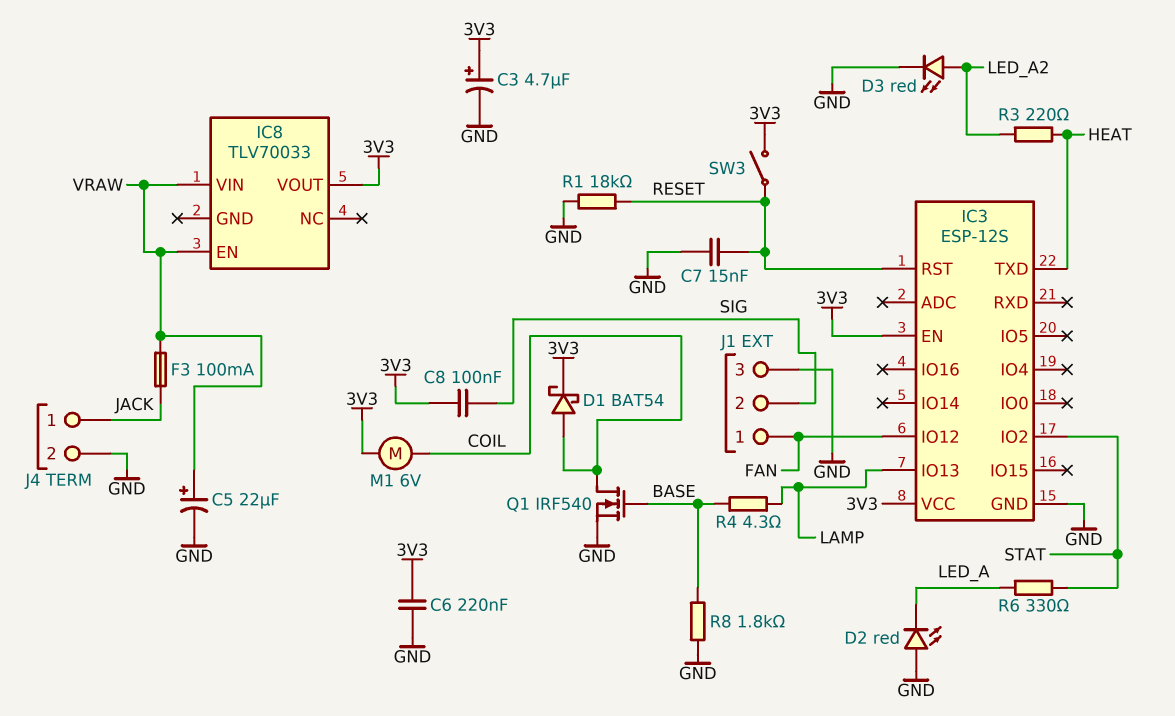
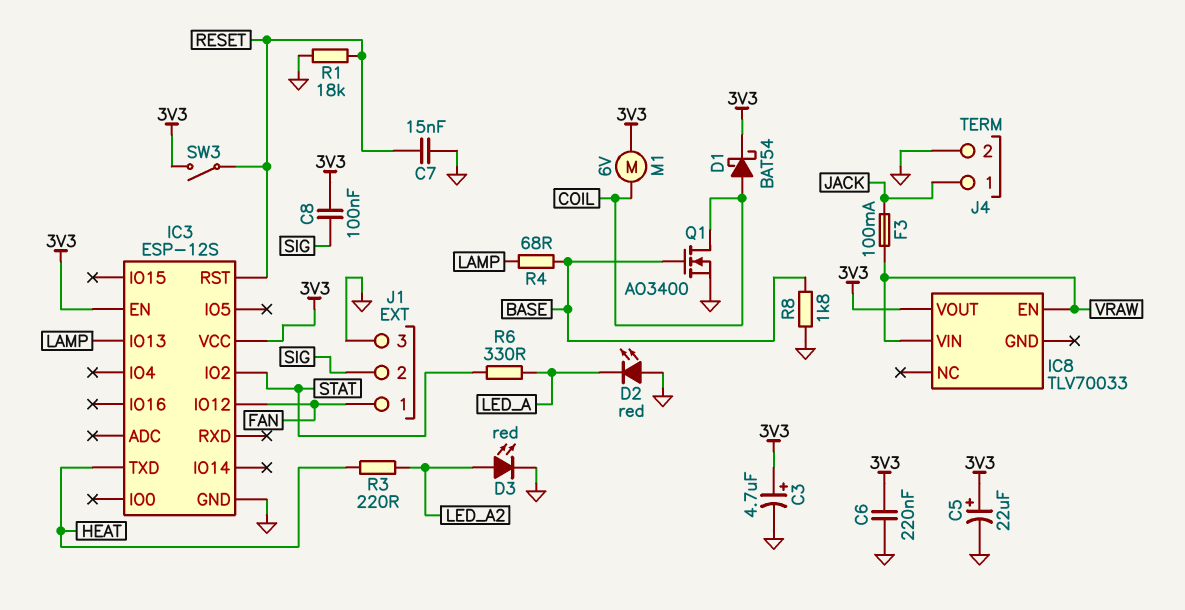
C5: 22uF (plus VRAW, minus GND) -> 22uF (plus 3V3, minus GND)
Q1: NMOS IRF540 (G BASE, D COIL, S GND) -> NMOS AO3400 (G BASE, D COIL, S GND)
R4: 4.3 (BASE, LAMP) -> 68 (BASE, LAMP)

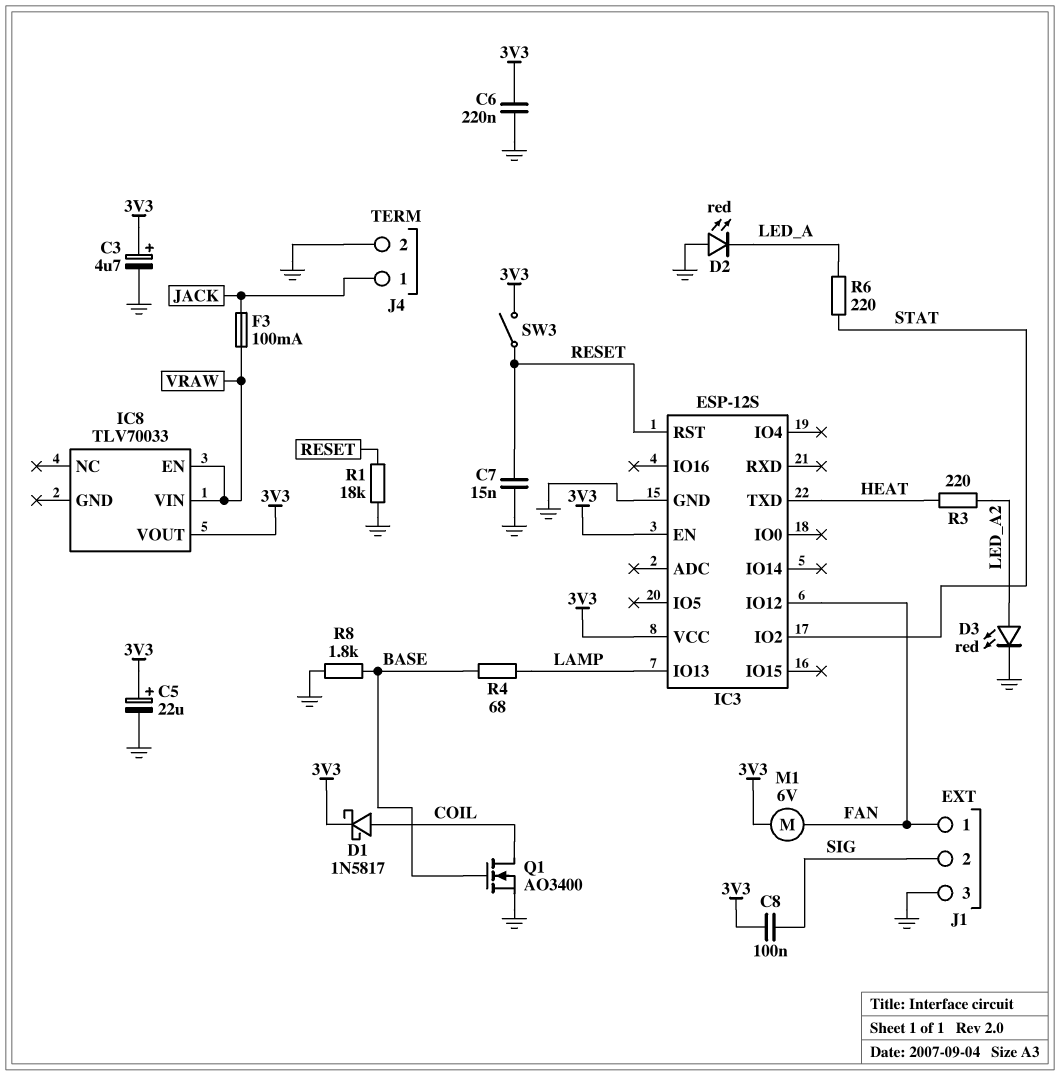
D1: schottky BAT54 (A COIL, K 3V3) -> schottky 1N5817 (A COIL, K 3V3)
M1: motor 6V (3V3, COIL) -> motor 6V (3V3, FAN)
R6: 330 (LED_A, STAT) -> 220 (LED_A, STAT)

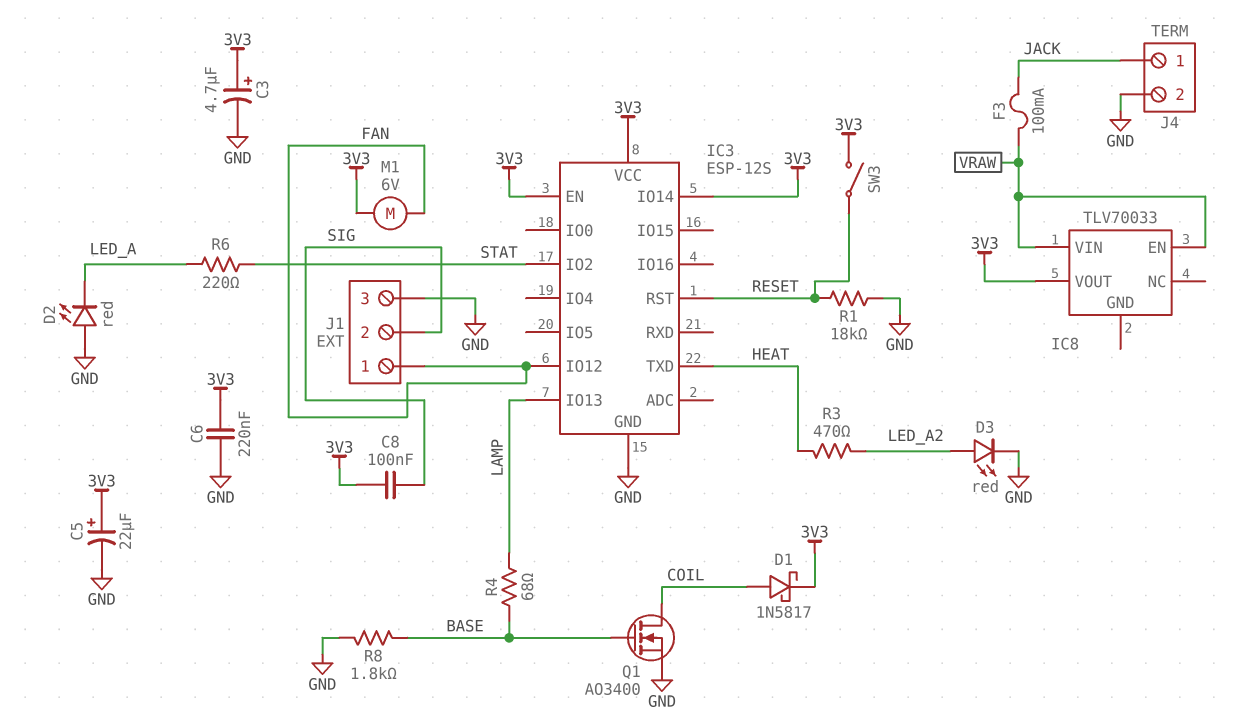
C7: 15nF (GND, RESET) -> none
IC3 pin IO14: none -> 3V3
R3: 220 (HEAT, LED_A2) -> 470 (HEAT, LED_A2)

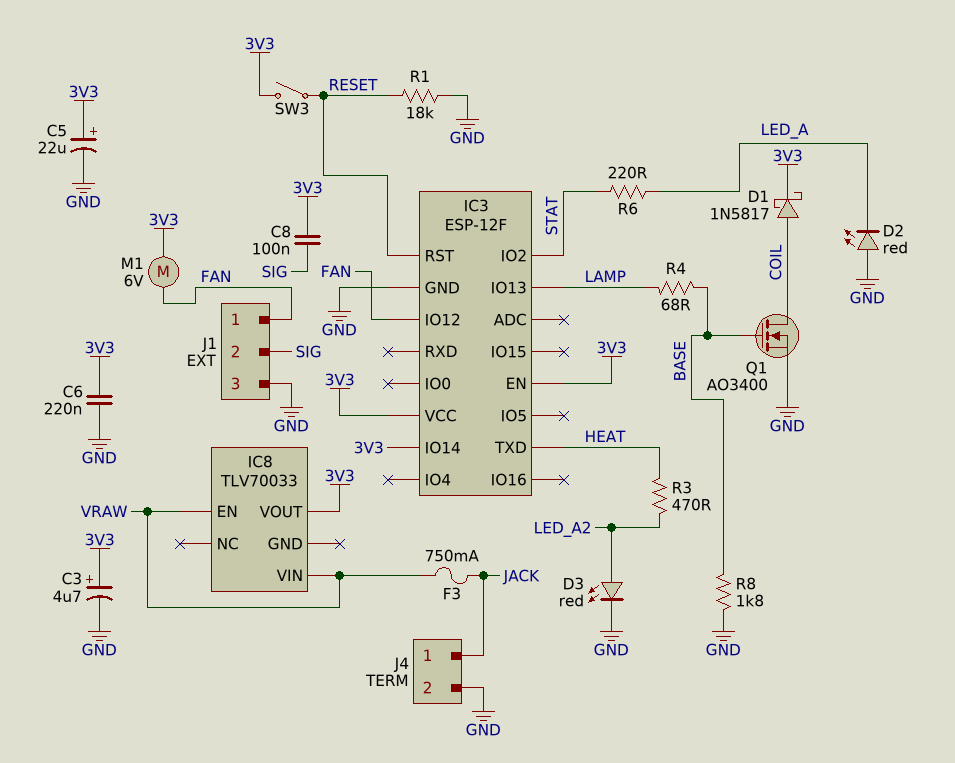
F3: 100mA (JACK, VRAW) -> 750mA (JACK, VRAW)
IC3: ESP-12S -> ESP-12F

